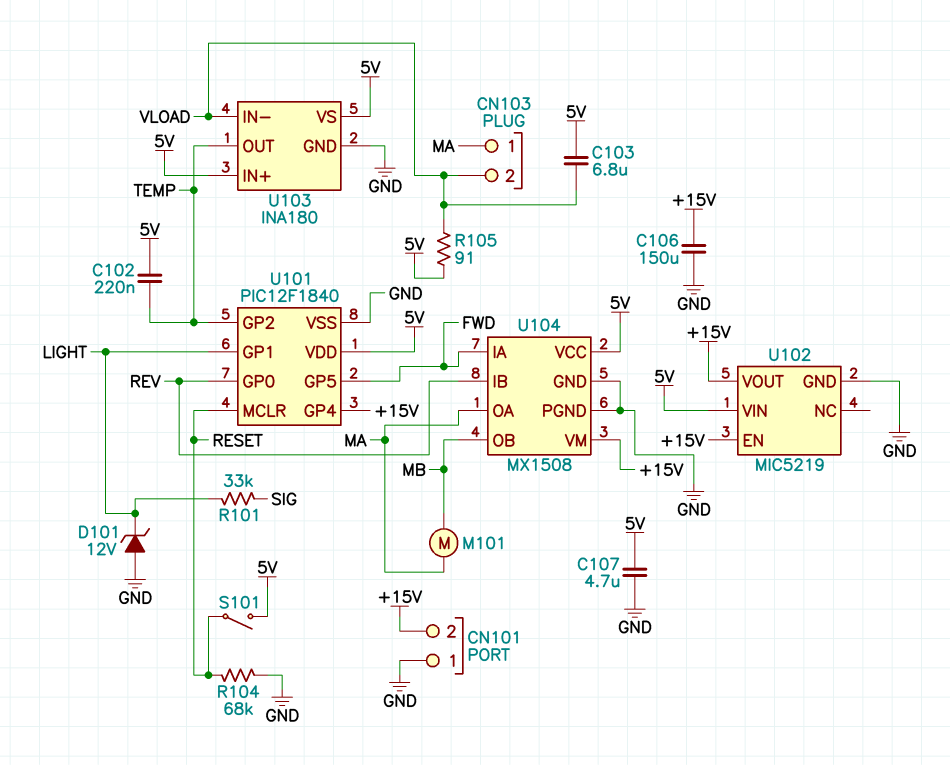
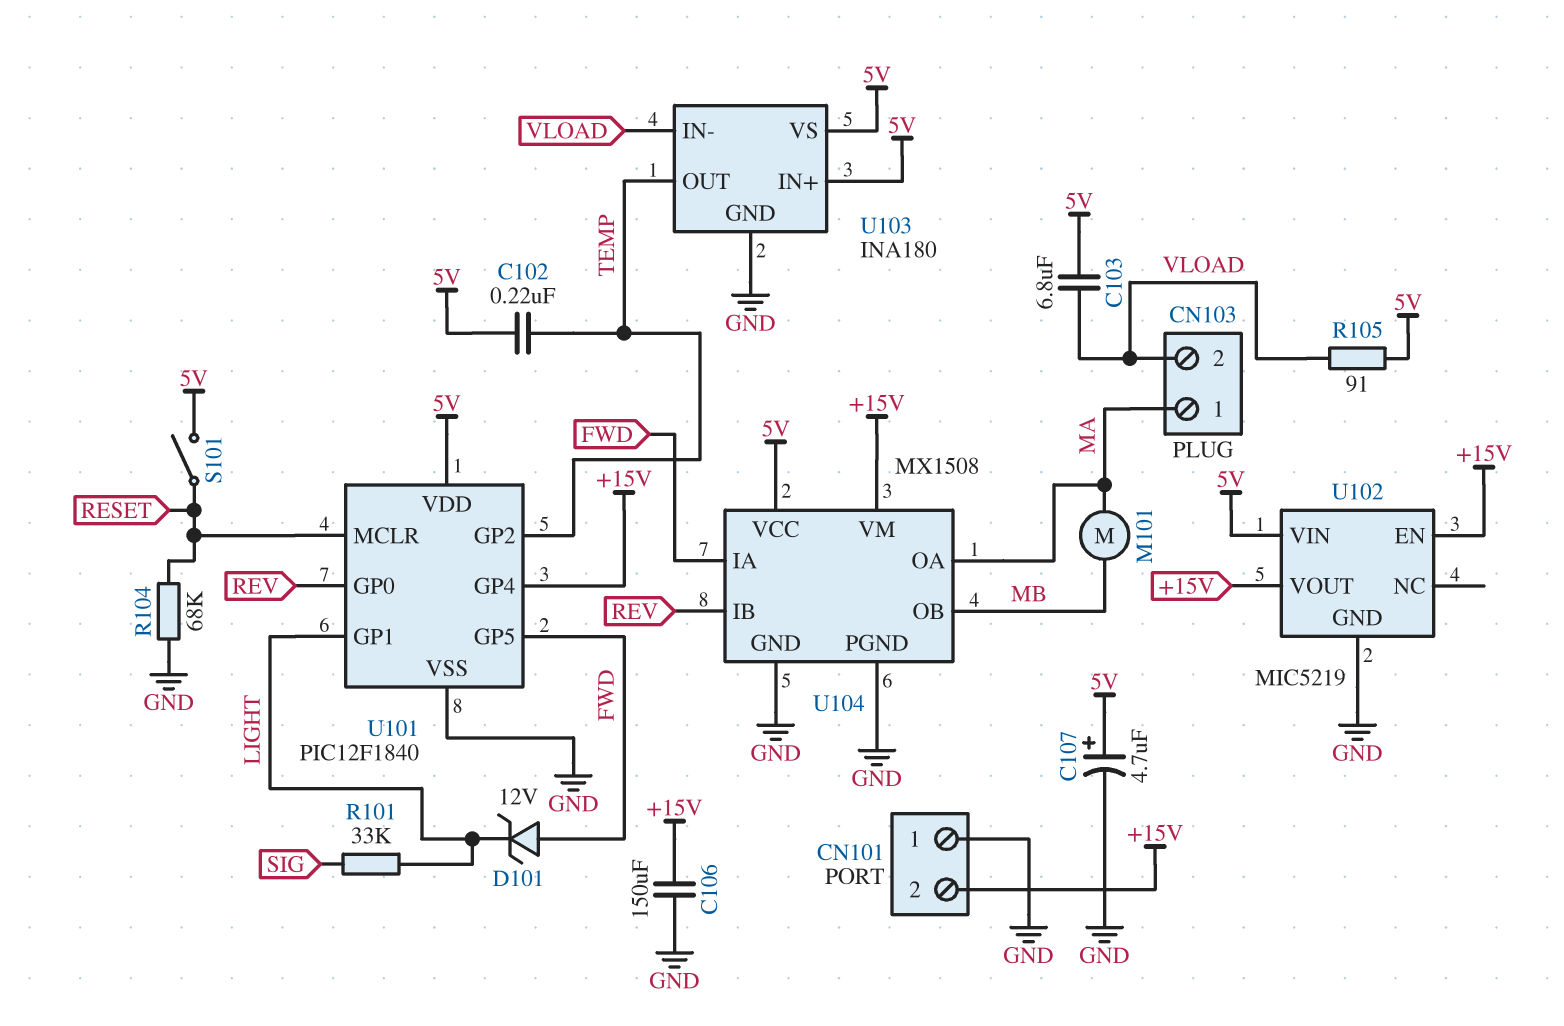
C107: 4.7uF (5V, GND) -> 4.7uF (plus 5V, minus GND)
D101: zener 12V (A GND, K LIGHT) -> zener 12V (A FWD, K LIGHT)

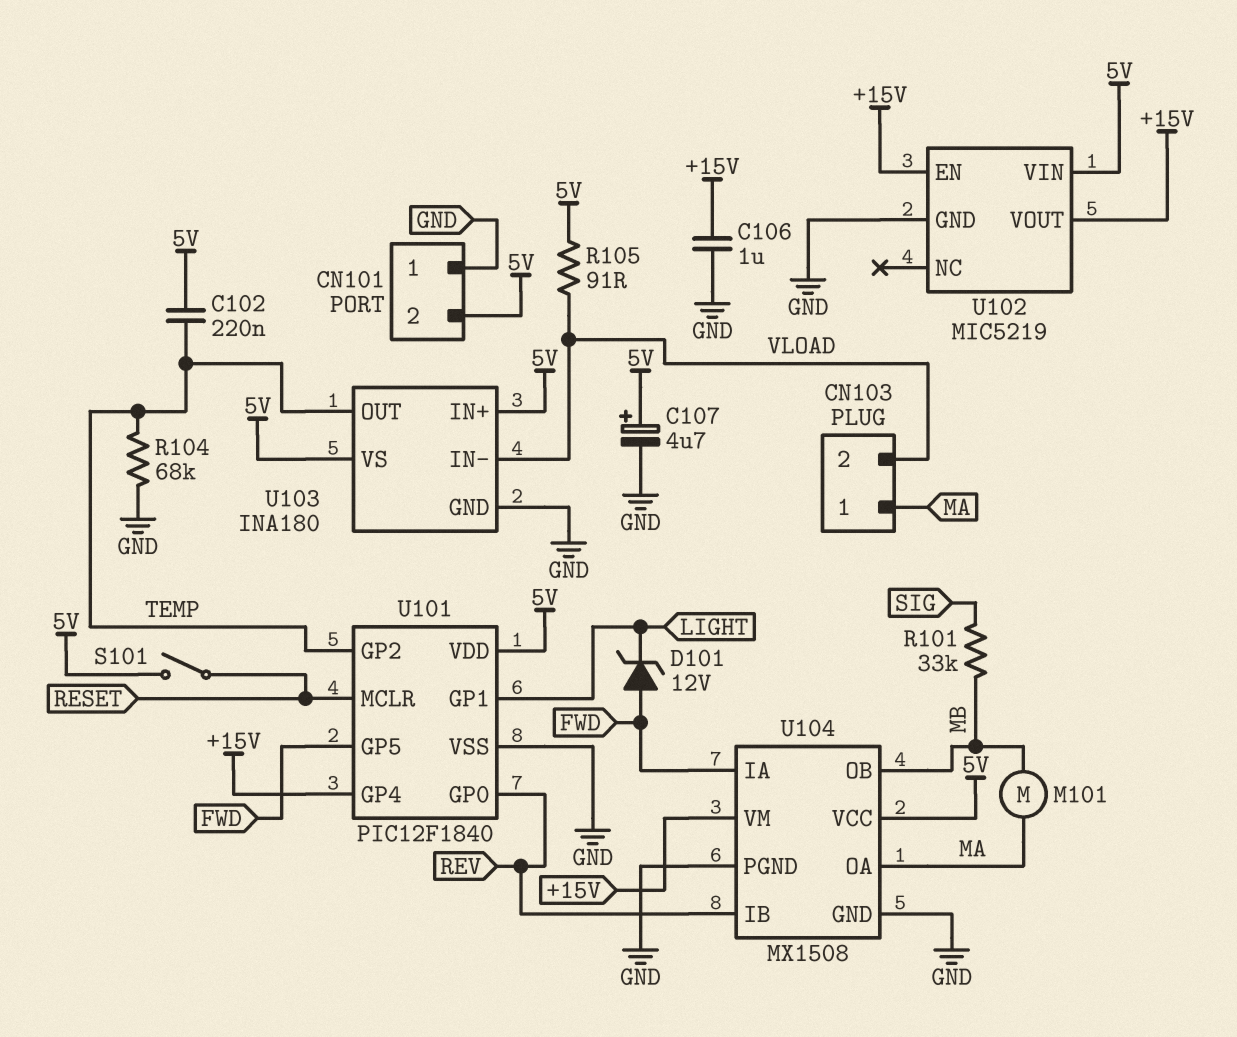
C103: 6.8uF (5V, VLOAD) -> none
C106: 150uF (+15V, GND) -> 1uF (+15V, GND)
CN101 pin 2: +15V -> 5V
R101: 33k (LIGHT, SIG) -> 33k (MB, SIG)
R104: 68k (GND, RESET) -> 68k (GND, TEMP)

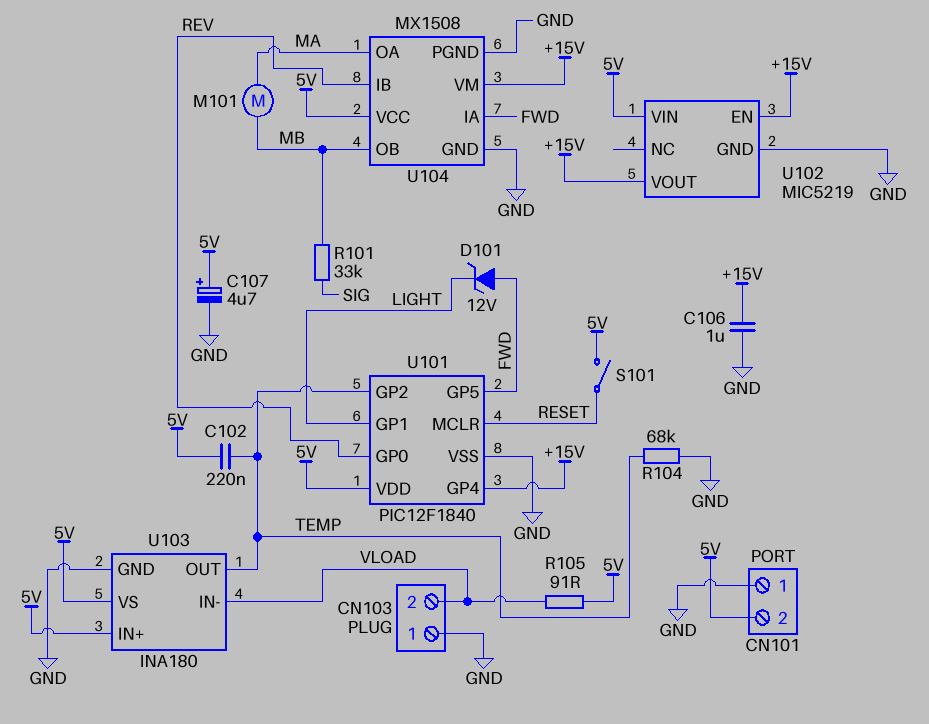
CN103 pin 1: MA -> GND

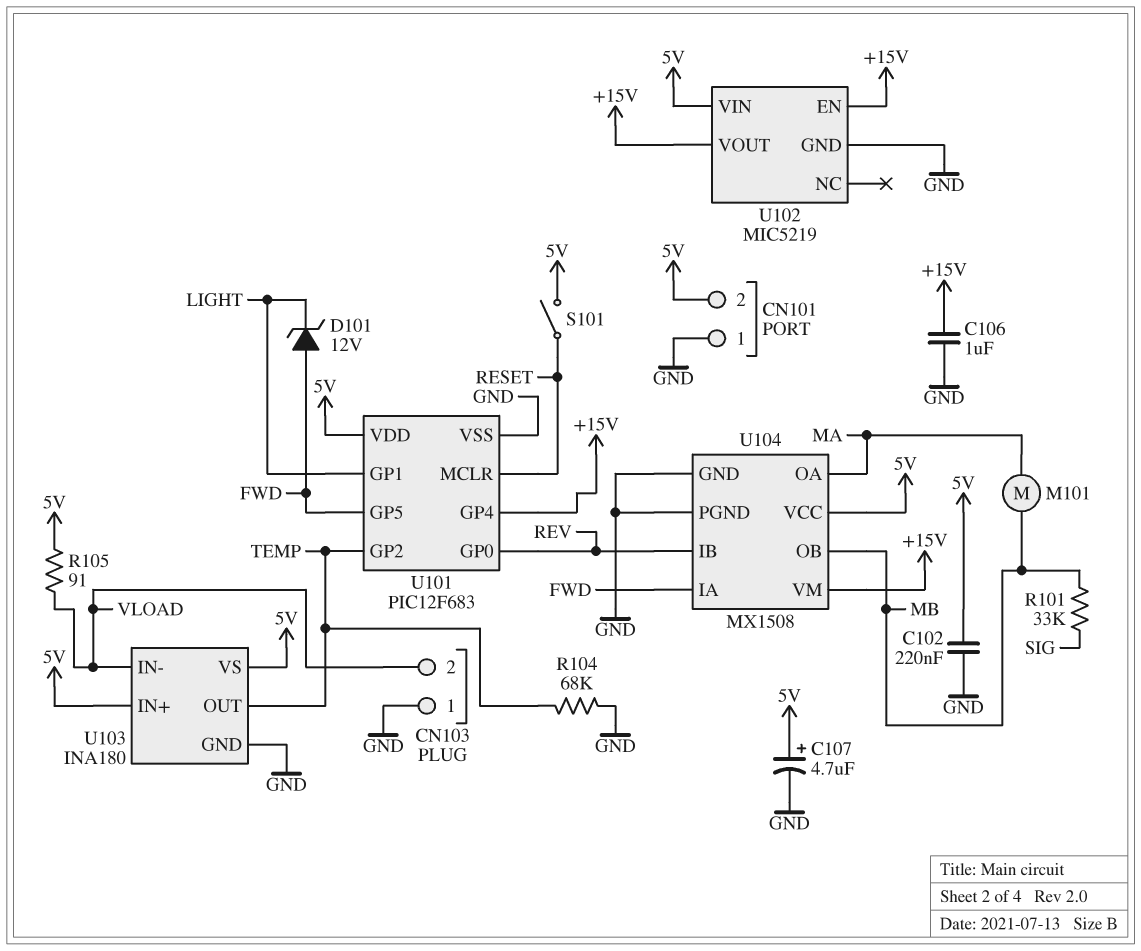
C102: 220nF (5V, TEMP) -> 220nF (5V, GND)
U101: PIC12F1840 -> PIC12F683

